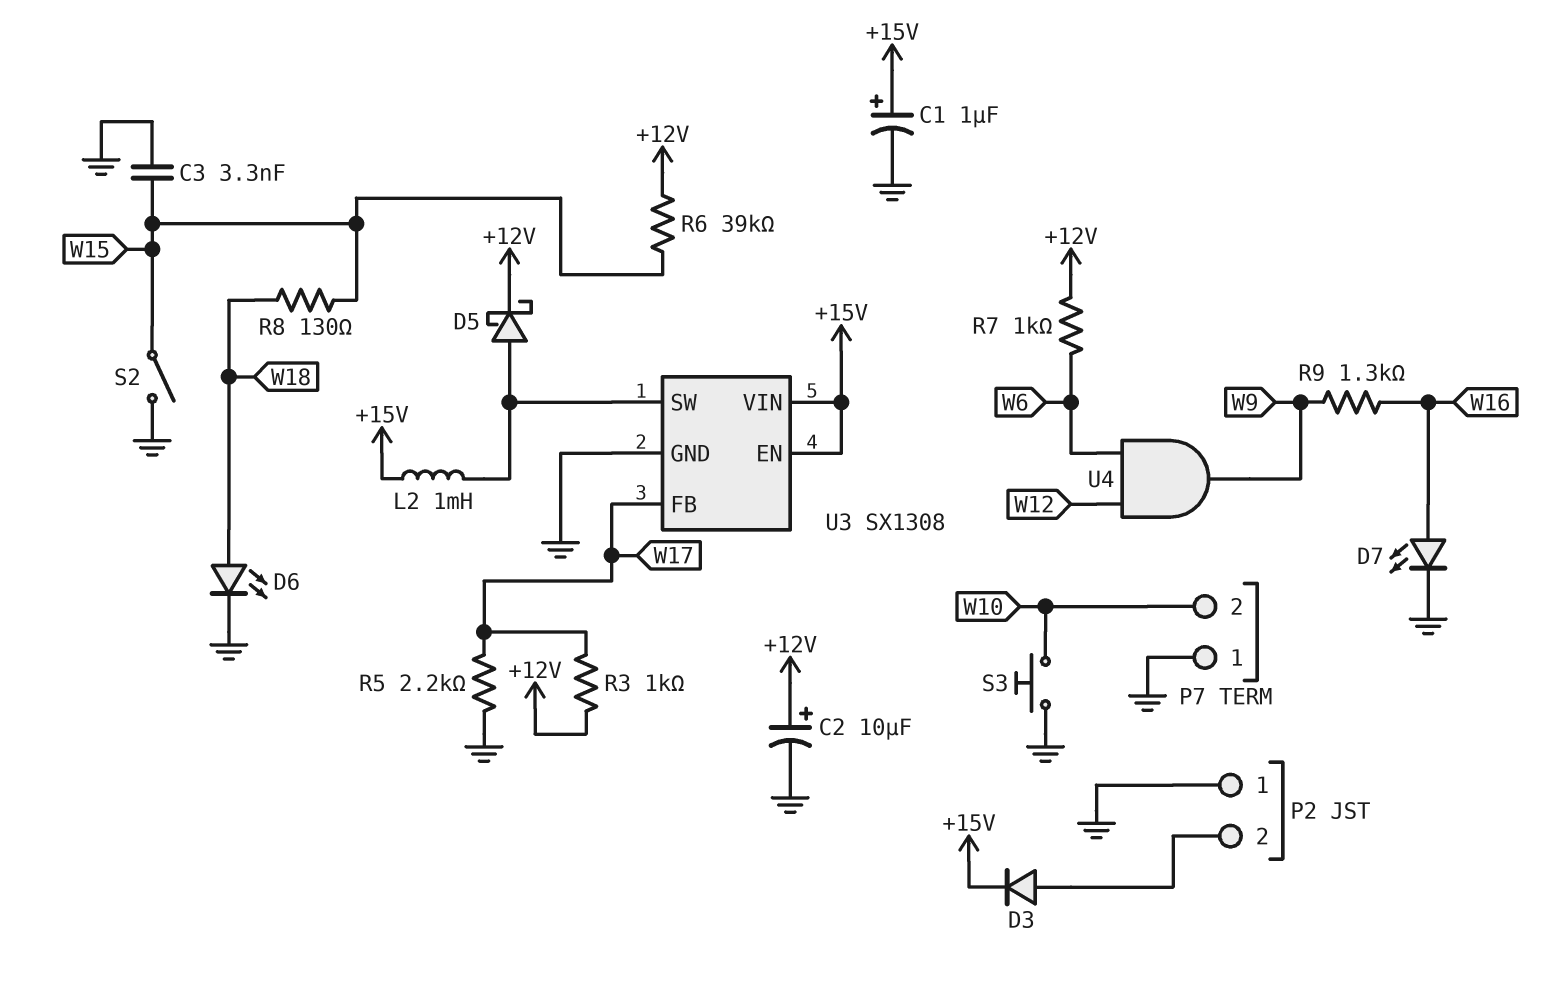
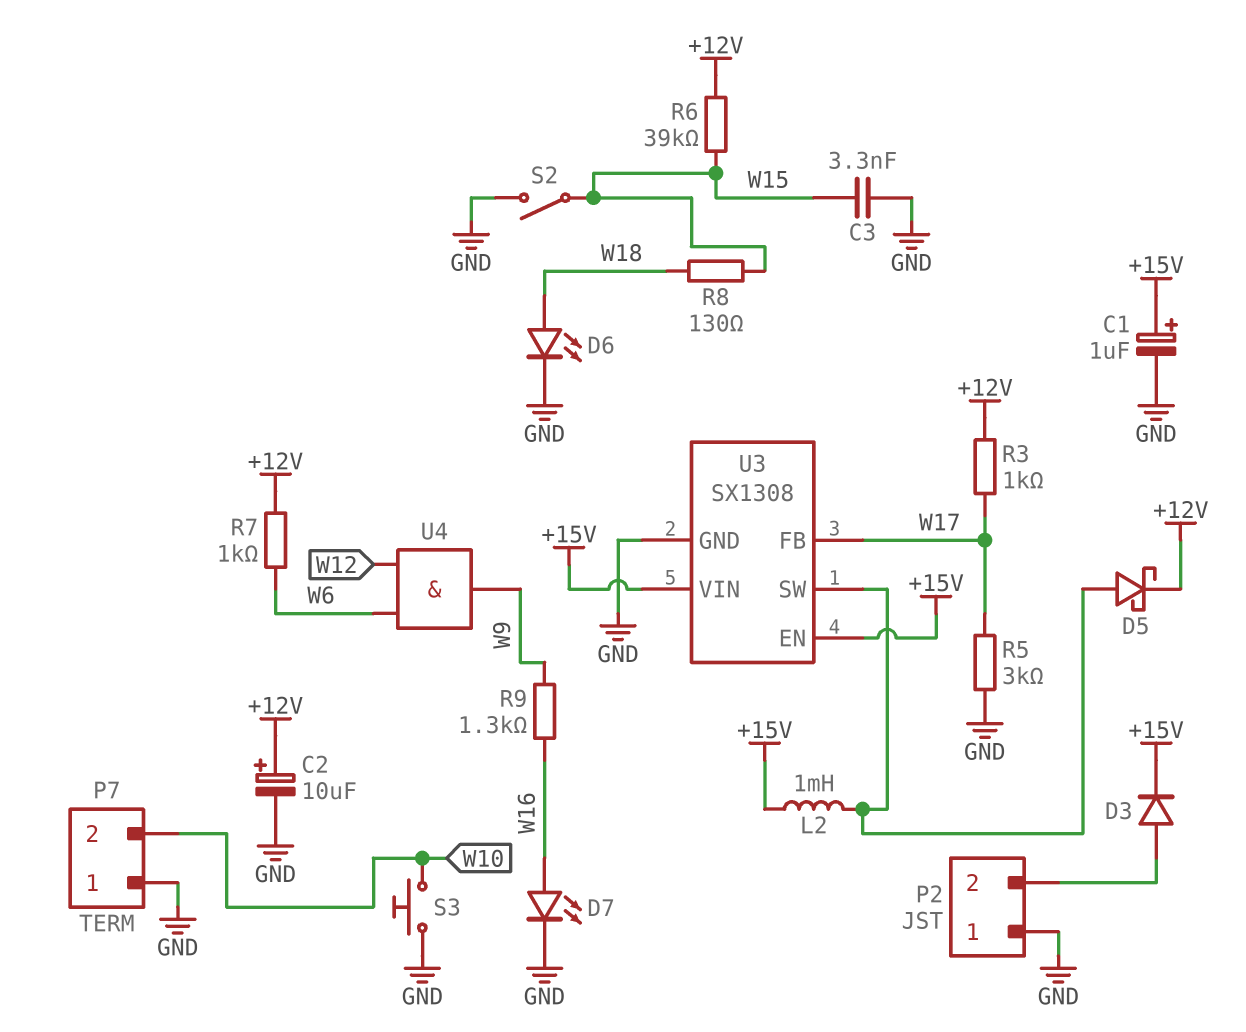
R5: 2.2k (GND, W17) -> 3k (GND, W17)

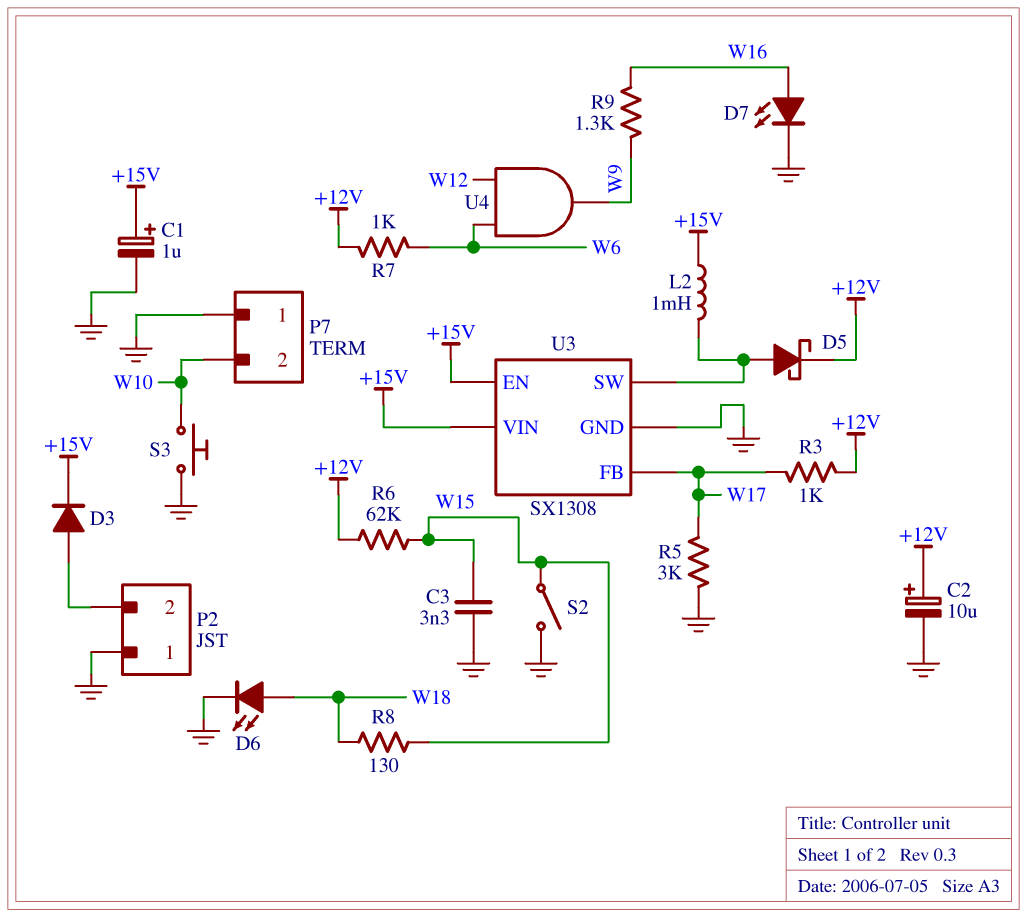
R6: 39k (+12V, W15) -> 62k (+12V, W15)

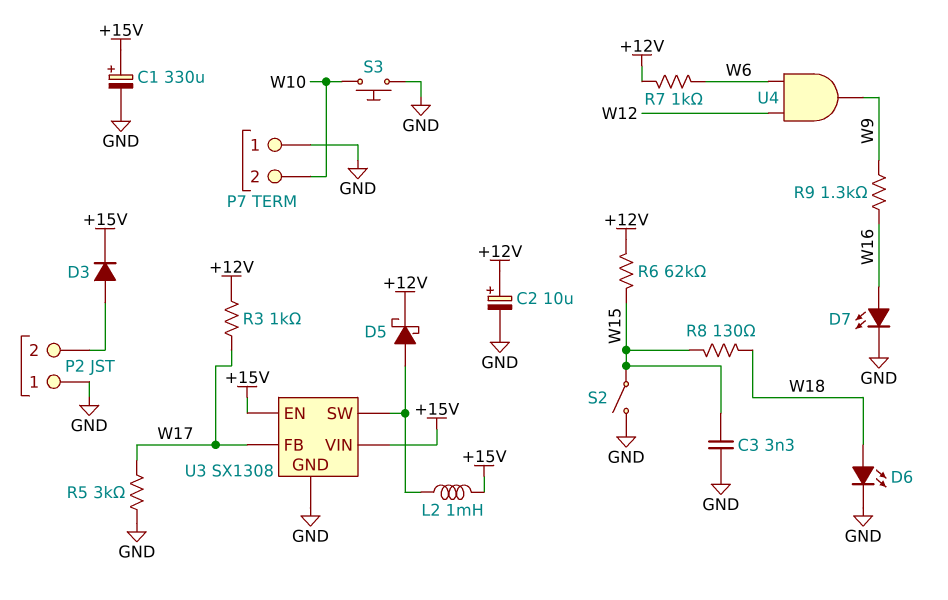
C1: 1uF (plus +15V, minus GND) -> 330uF (plus +15V, minus GND)

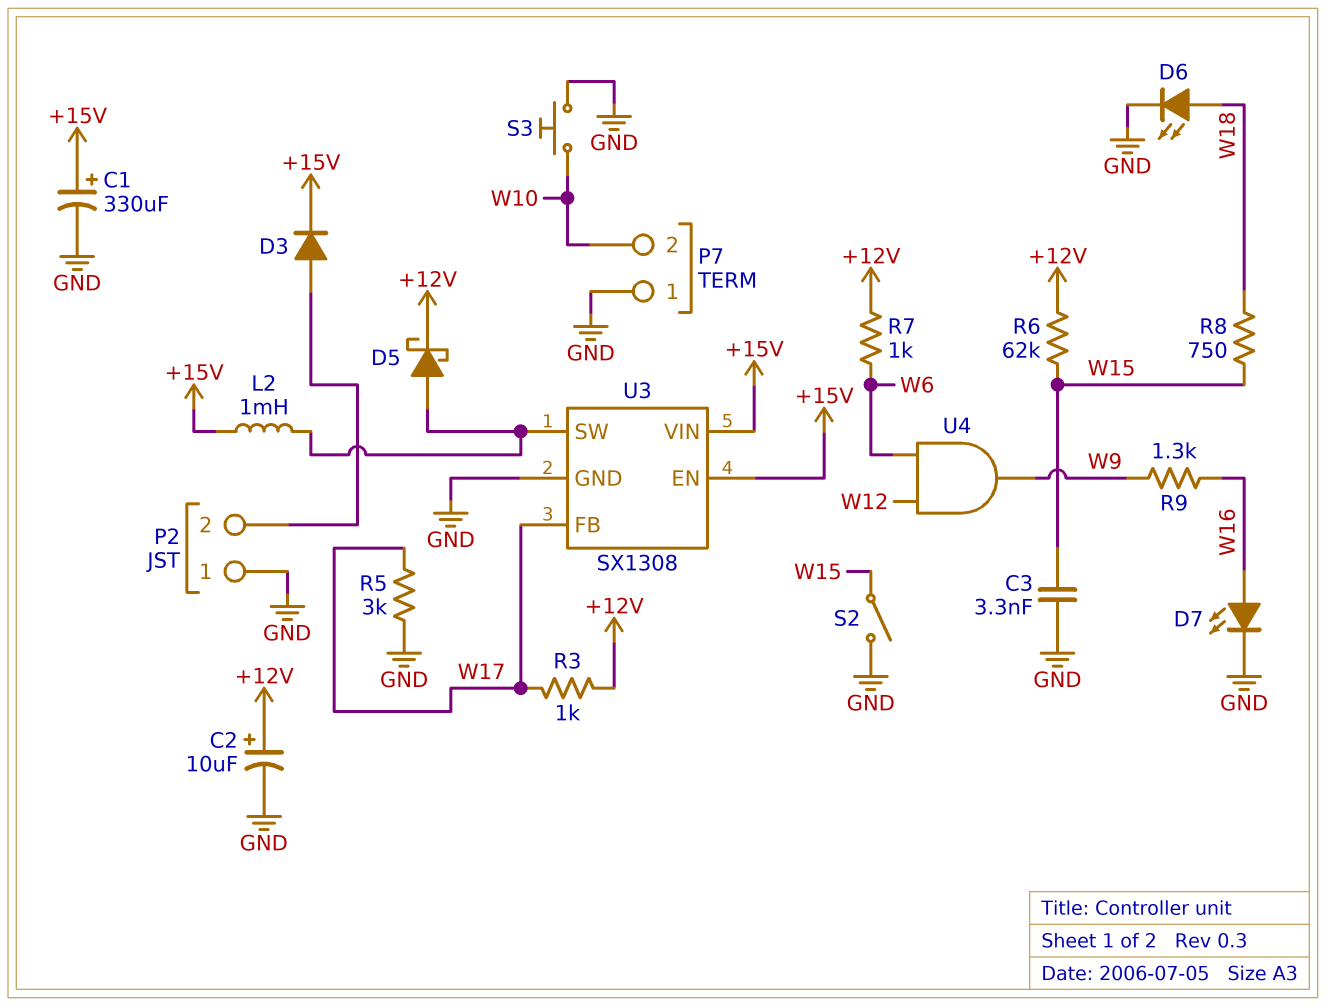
R8: 130 (W15, W18) -> 750 (W15, W18)

